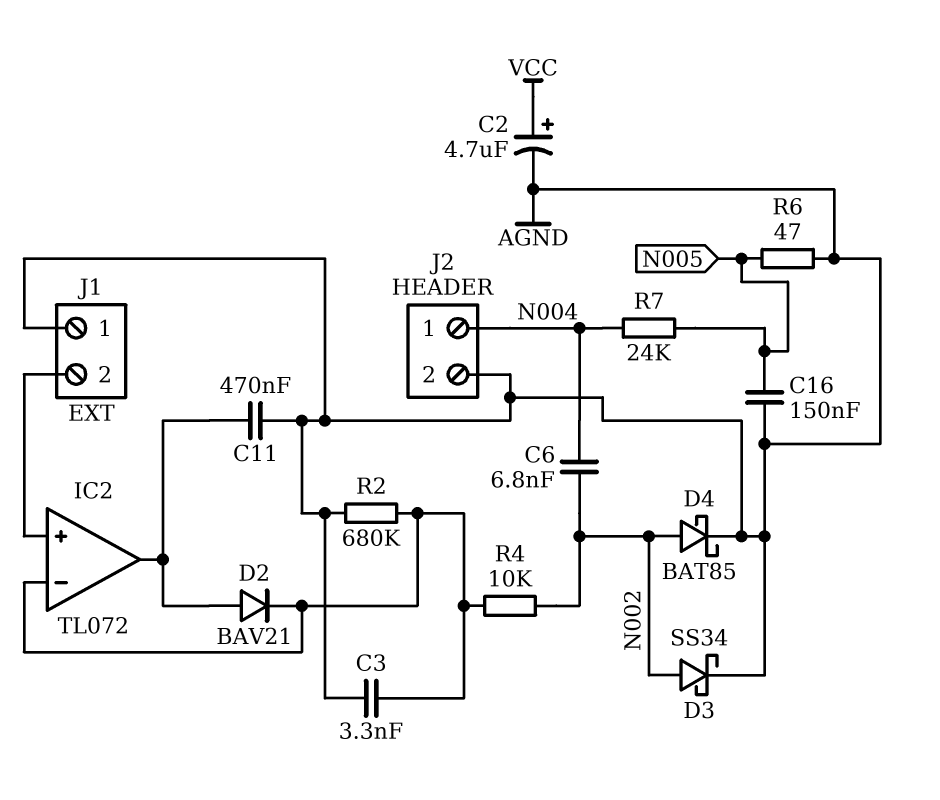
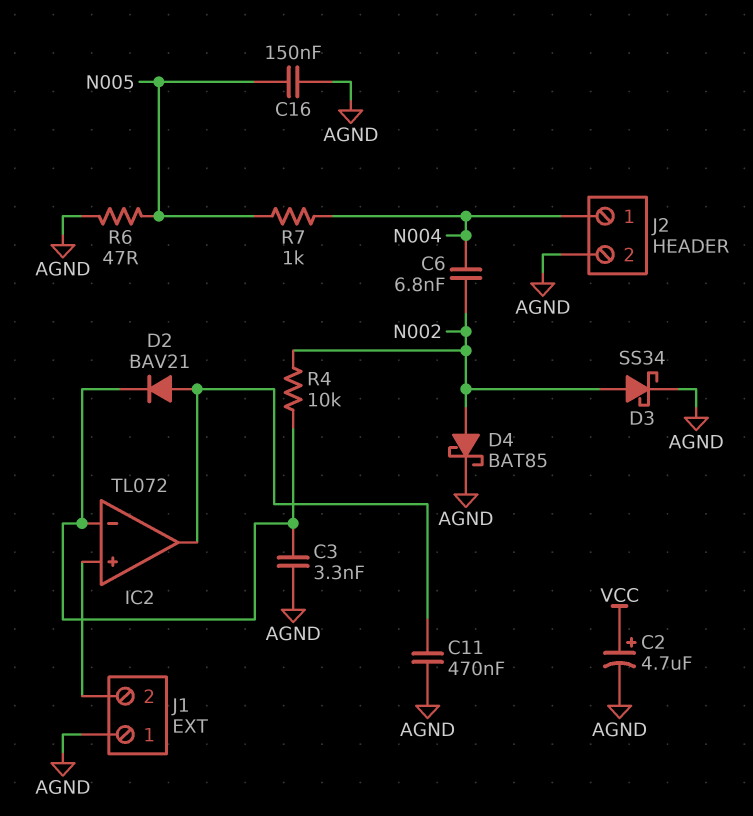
R2: 680k (AGND, IC2/in-) -> none
R7: 24k (N004, N005) -> 1k (N004, N005)

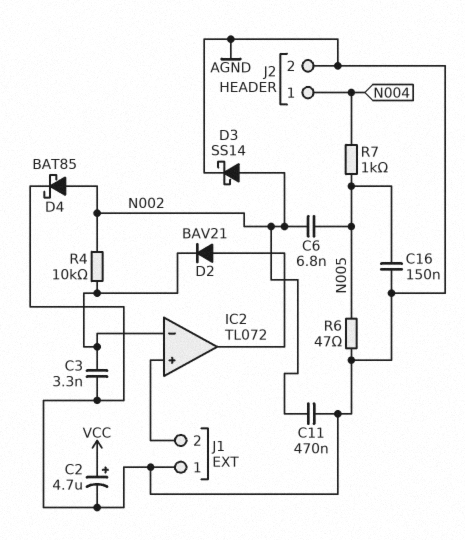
C6: 6.8nF (N002, N004) -> 6.8nF (N002, N005)
C11: 470nF (AGND, IC2/out) -> 470nF (AGND, N002)
D3: schottky SS34 (A N002, K AGND) -> schottky SS14 (A N002, K AGND)

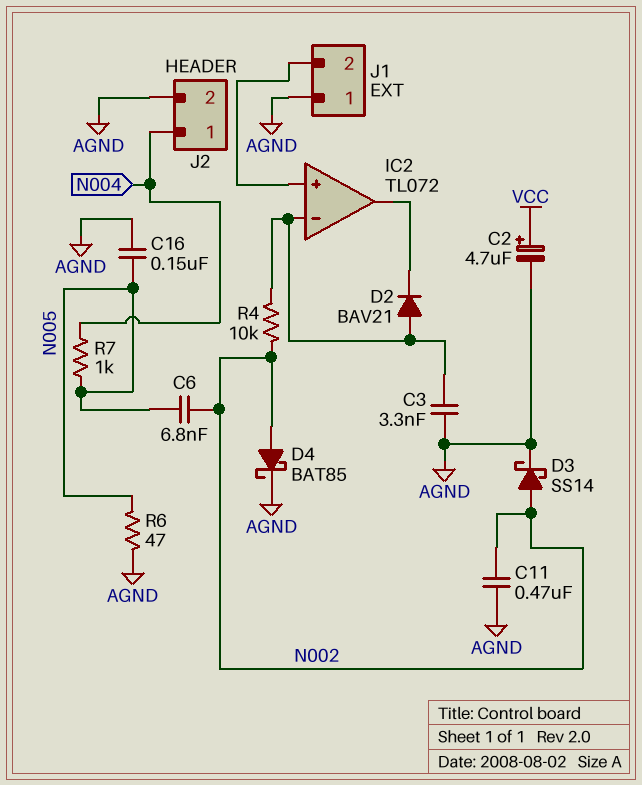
D2: diode BAV21 (A IC2/out, K IC2/in-) -> diode BAV21 (A IC2/in-, K IC2/out)

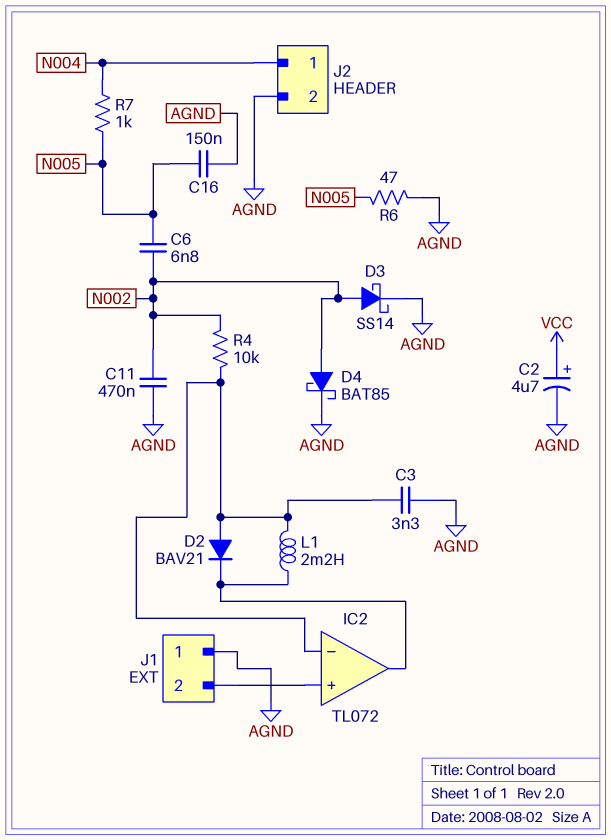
L1: none -> 2.2mH (IC2/in-, IC2/out)

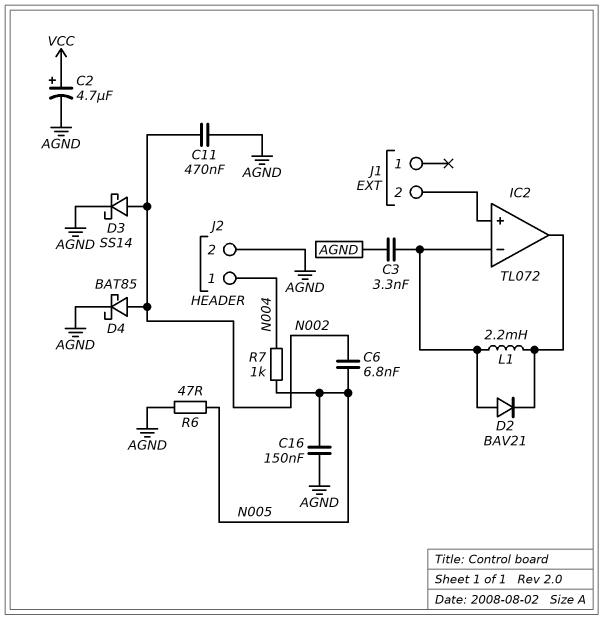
J1 pin 1: AGND -> none
R4: 10k (IC2/in-, N002) -> none

